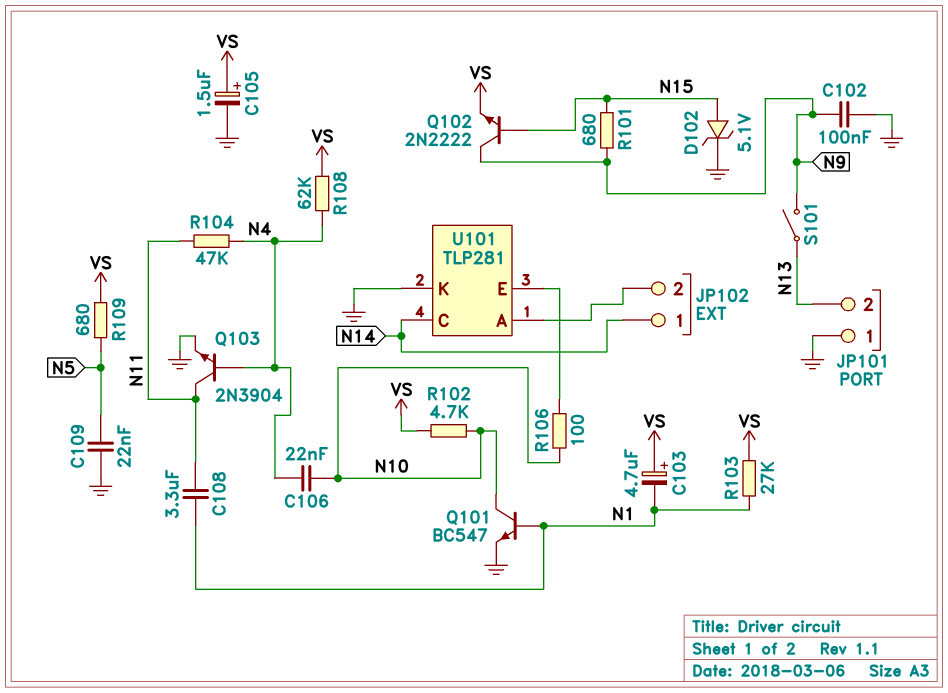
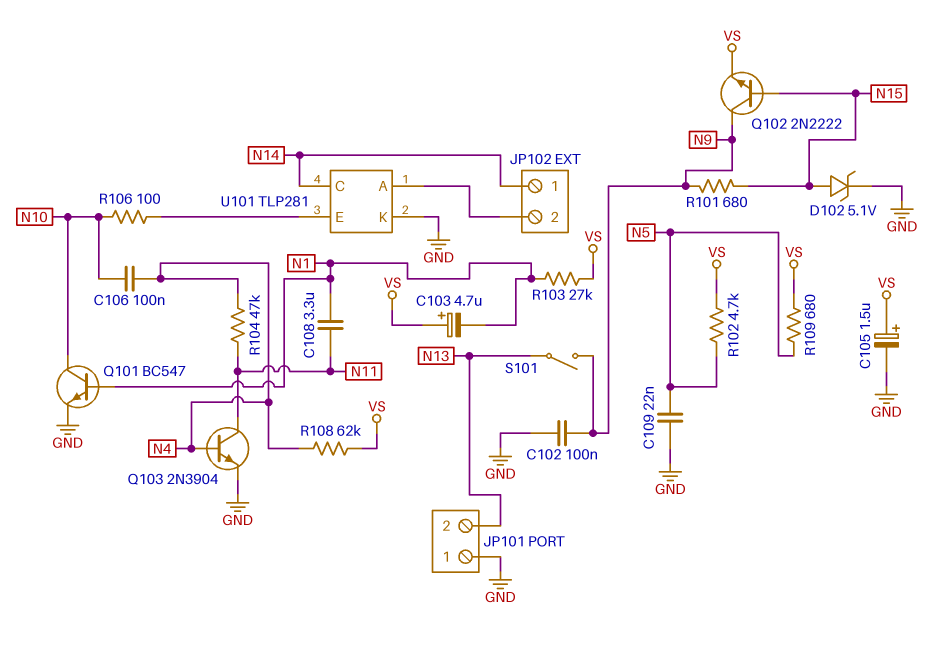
C106: 22nF (N4, N10) -> 100nF (N4, N10)
R102: 4.7k (N10, VS) -> 4.7k (N5, VS)

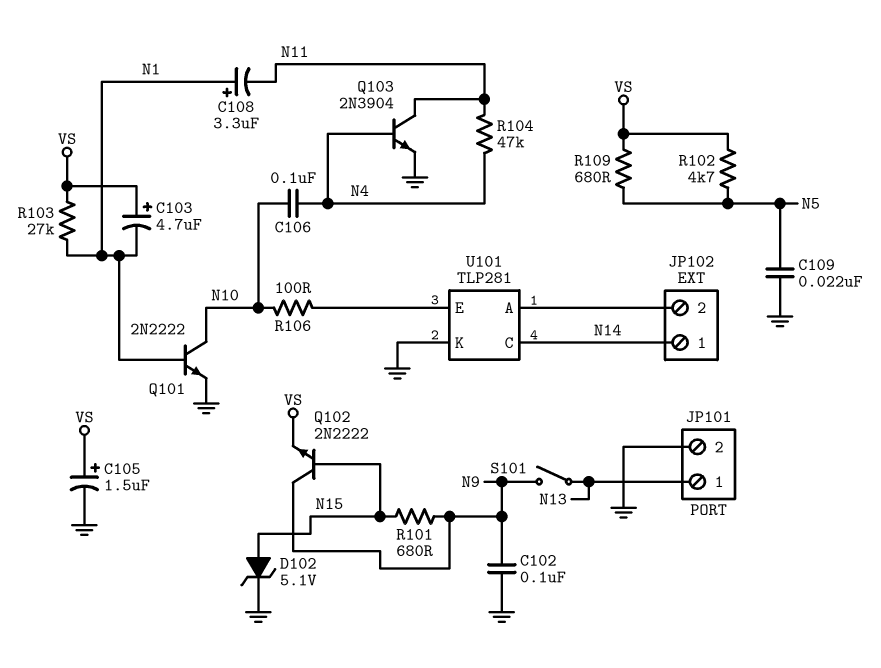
C108: 3.3uF (N1, N11) -> 3.3uF (plus N1, minus N11)
JP101 pin 1: GND -> N13
JP101 pin 2: N13 -> GND
Q101: NPN BC547 (B N1, C N10, E GND) -> NPN 2N2222 (B N1, C N10, E GND)
R108: 62k (N4, VS) -> none

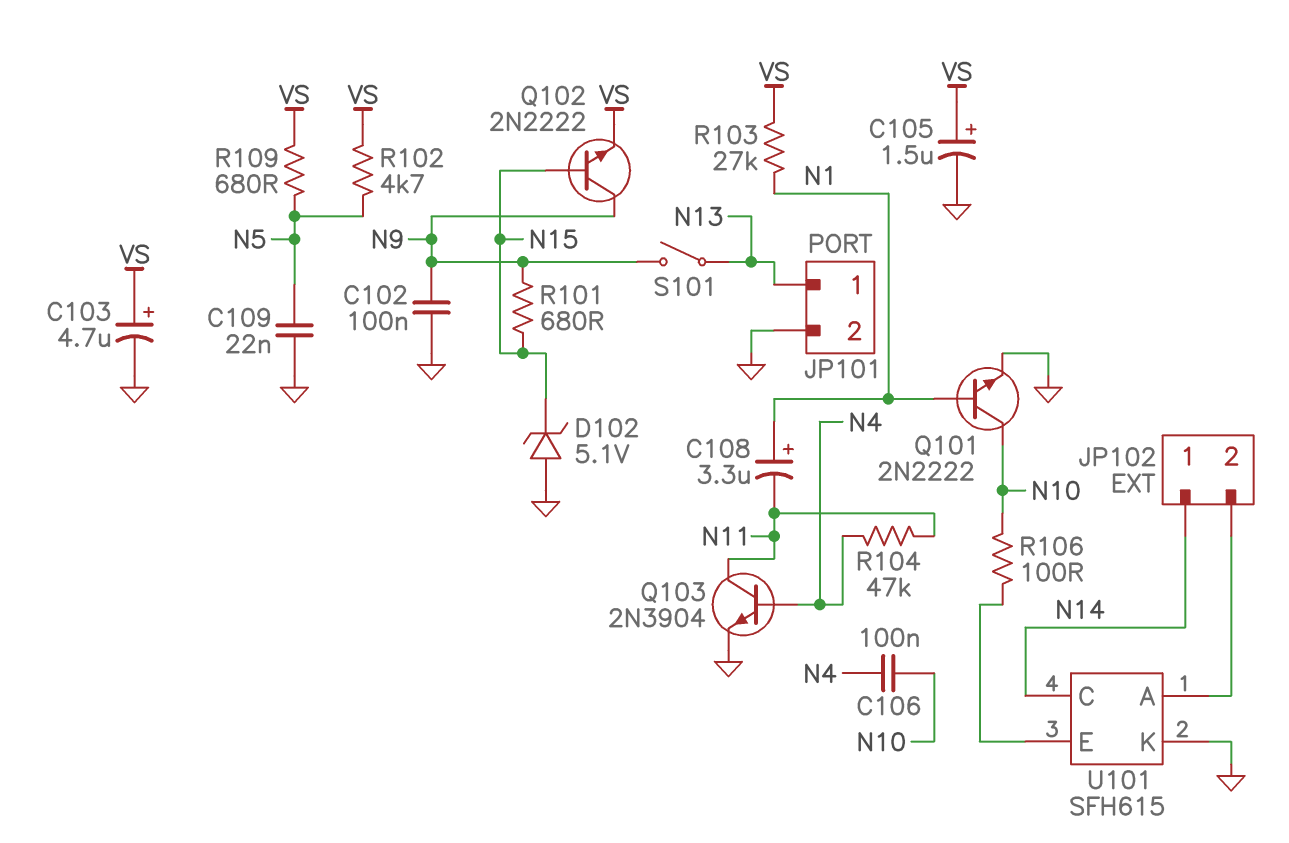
C103: 4.7uF (plus VS, minus N1) -> 4.7uF (plus VS, minus GND)
D102: zener 5.1V (A N15, K GND) -> zener 5.1V (A GND, K N15)
U101: TLP281 -> SFH615

